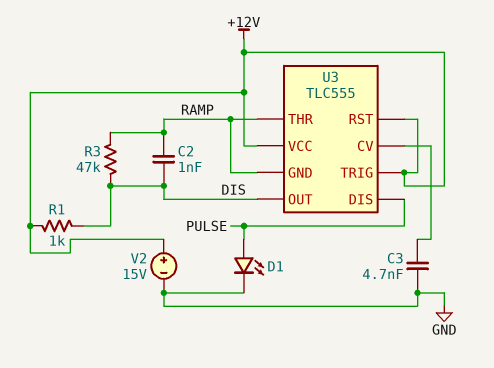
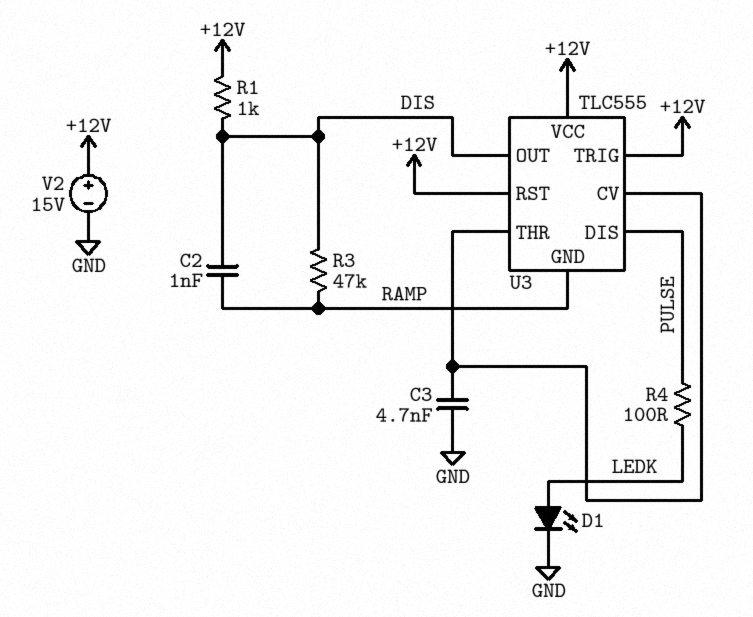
D1: LED (A PULSE, K GND) -> LED (A LEDK, K GND)
R4: none -> 100 (LEDK, PULSE)
U3 pin THR: RAMP -> U3/CV

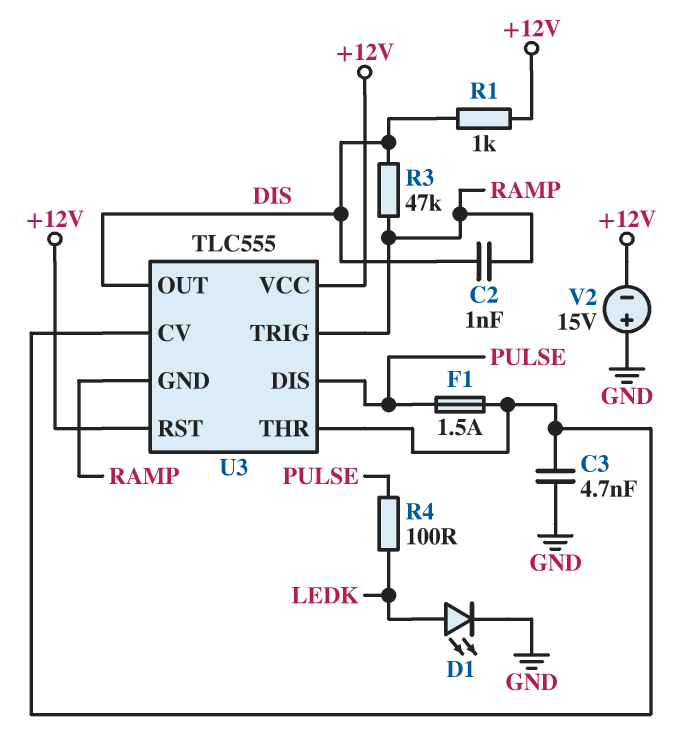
F1: none -> 1.5A (PULSE, U3/CV)
U3 pin TRIG: +12V -> RAMP
V2: 15V (plus +12V, minus GND) -> 15V (plus GND, minus +12V)

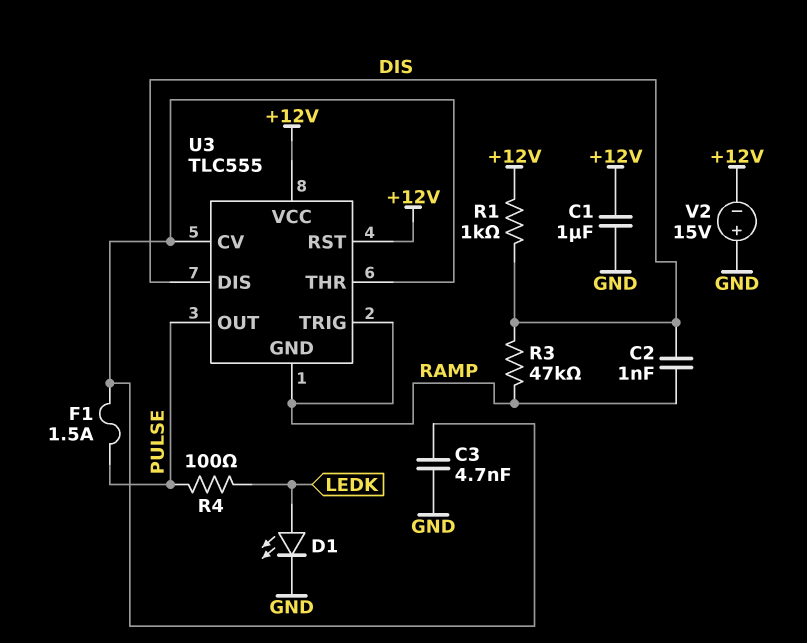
C1: none -> 1uF (+12V, GND)
U3 pin DIS: PULSE -> DIS
U3 pin OUT: DIS -> PULSE

